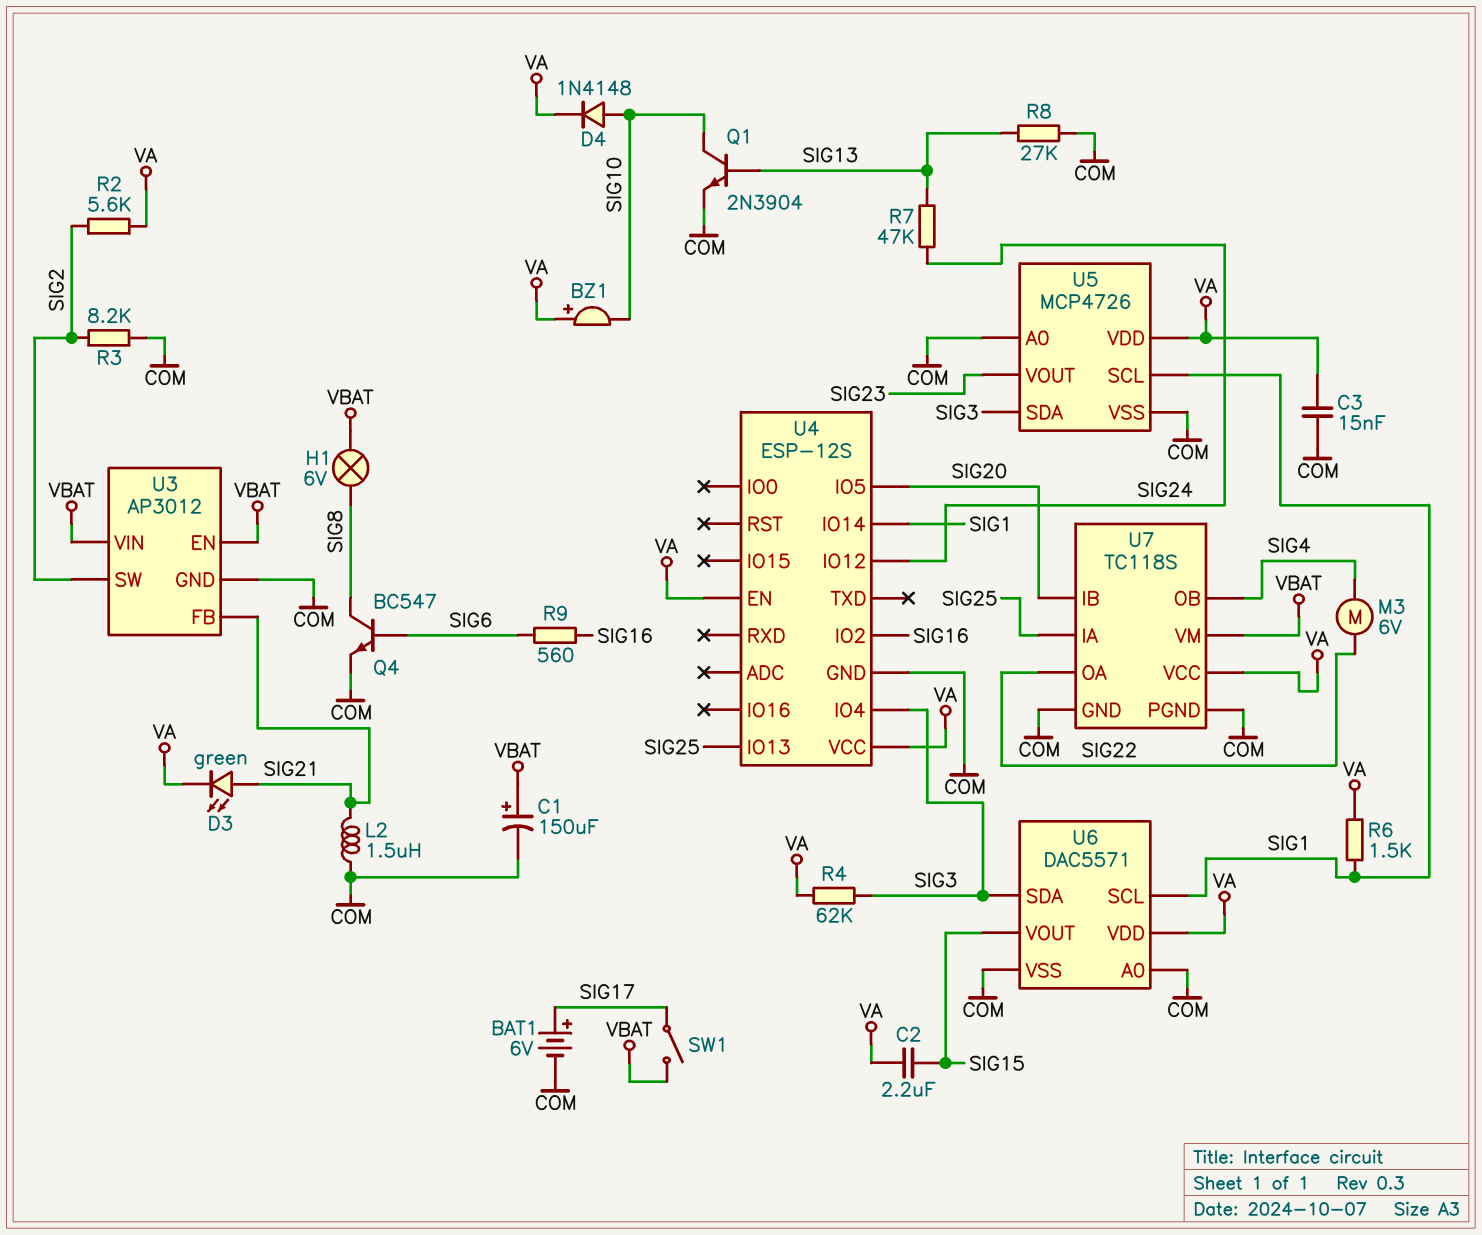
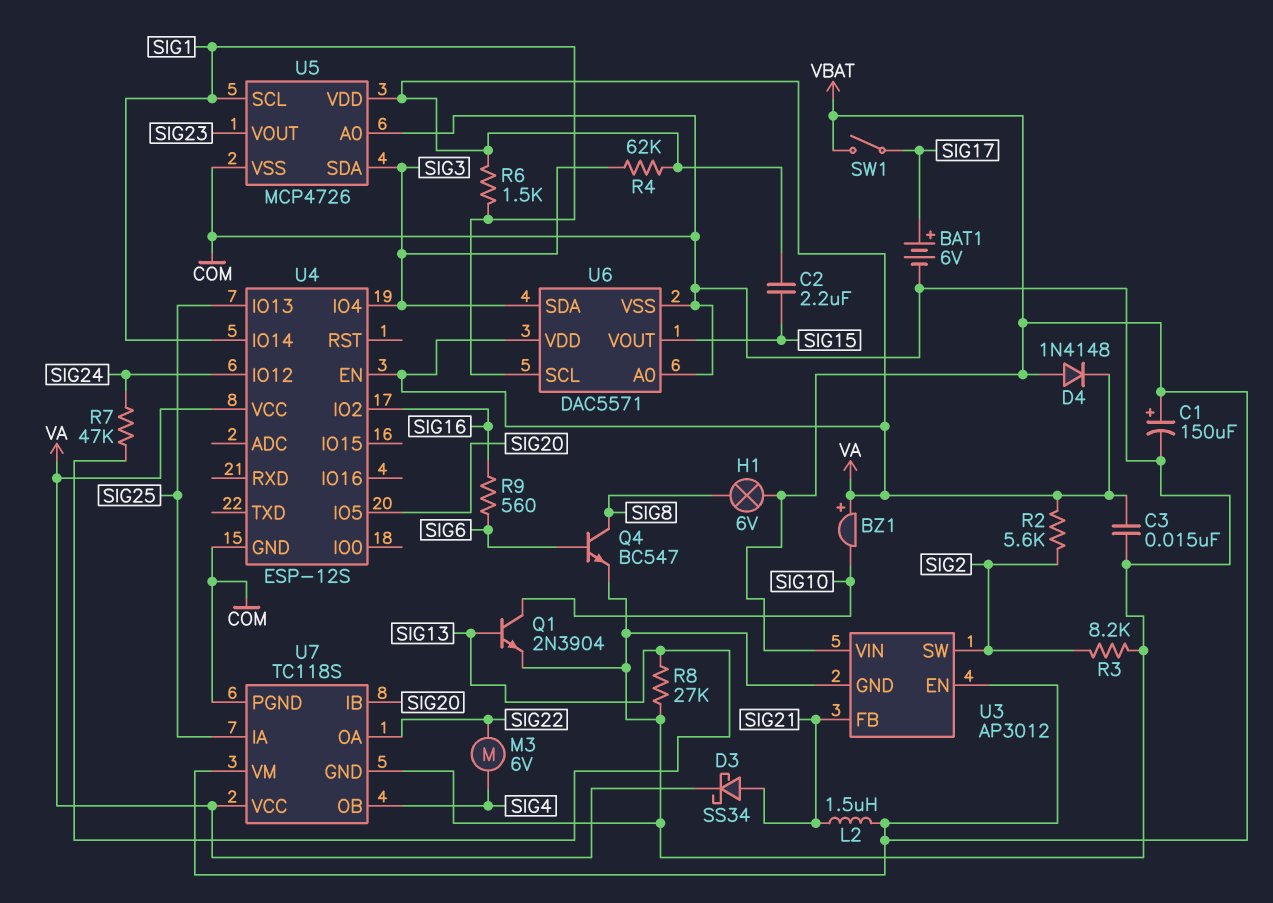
D3: LED green (A SIG21, K VA) -> schottky SS34 (A SIG21, K VA)
D4: diode 1N4148 (A SIG10, K VA) -> diode 1N4148 (A VBAT, K VA)
L2: 1.5uH (COM, SIG21) -> 1.5uH (SIG21, VBAT)

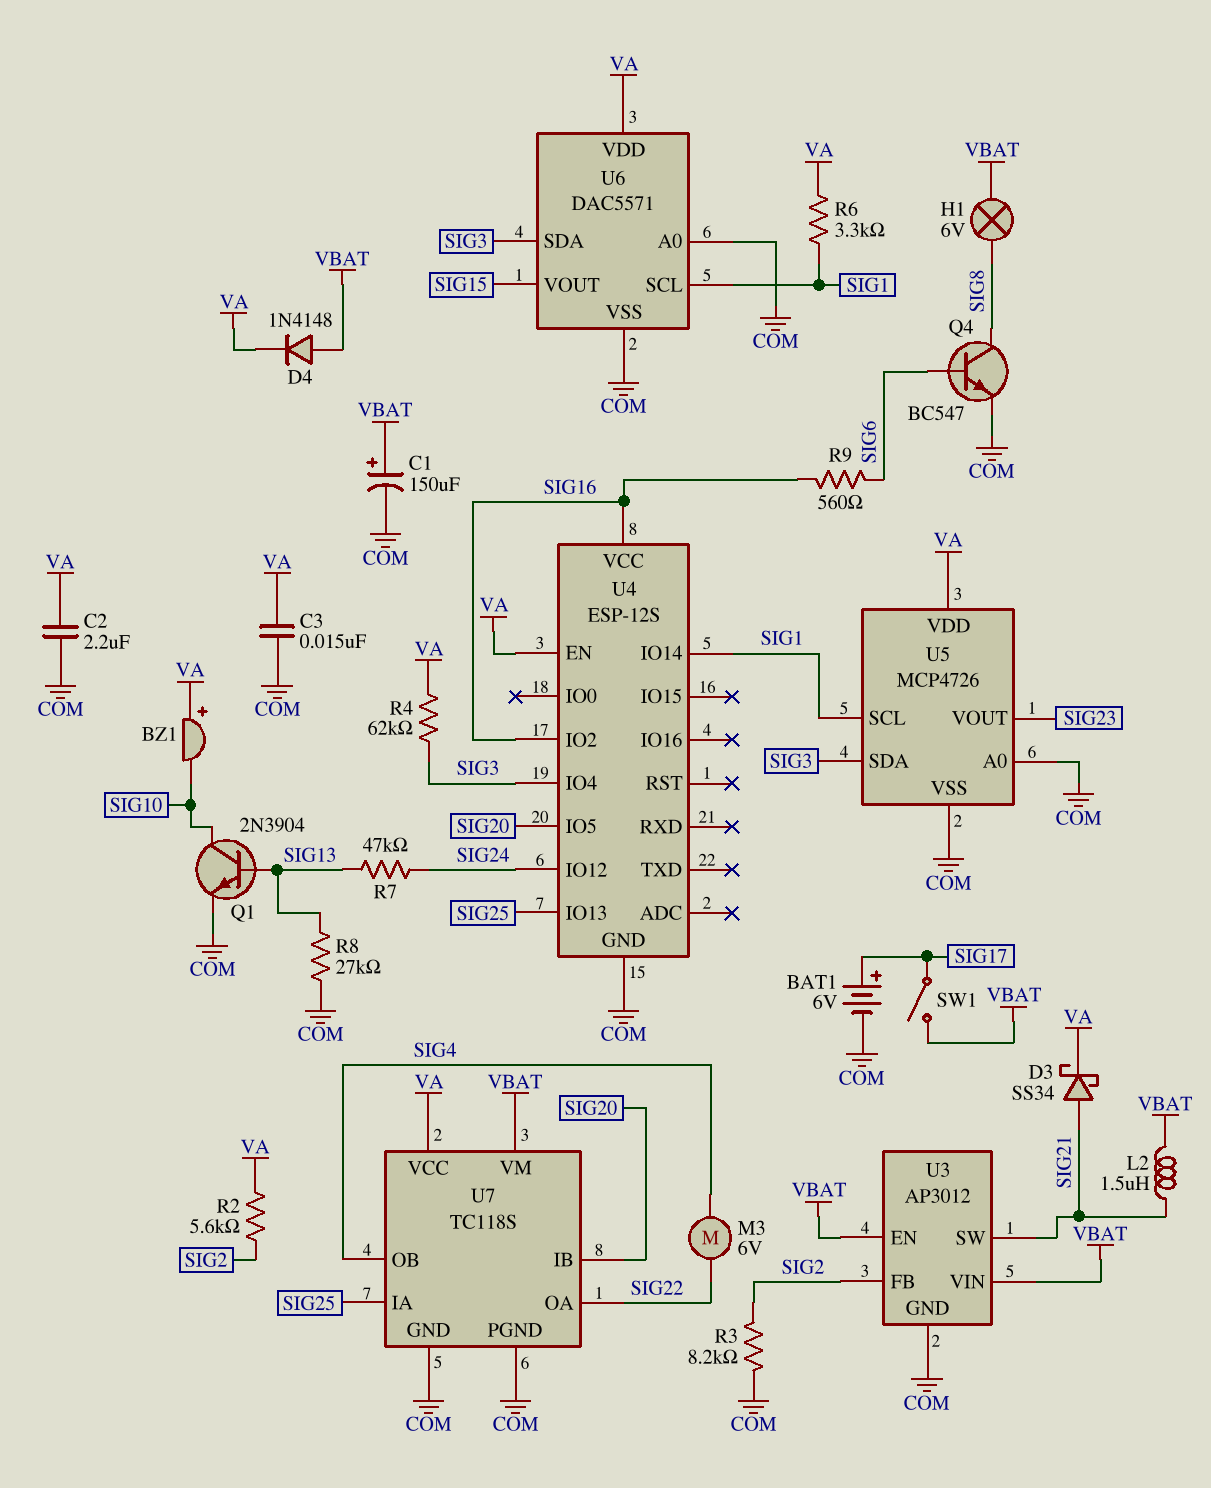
C2: 2.2uF (SIG15, VA) -> 2.2uF (COM, VA)
R6: 1.5k (SIG1, VA) -> 3.3k (SIG1, VA)
U3 pin FB: SIG21 -> SIG2
U3 pin SW: SIG2 -> SIG21
U4 pin VCC: VA -> SIG16

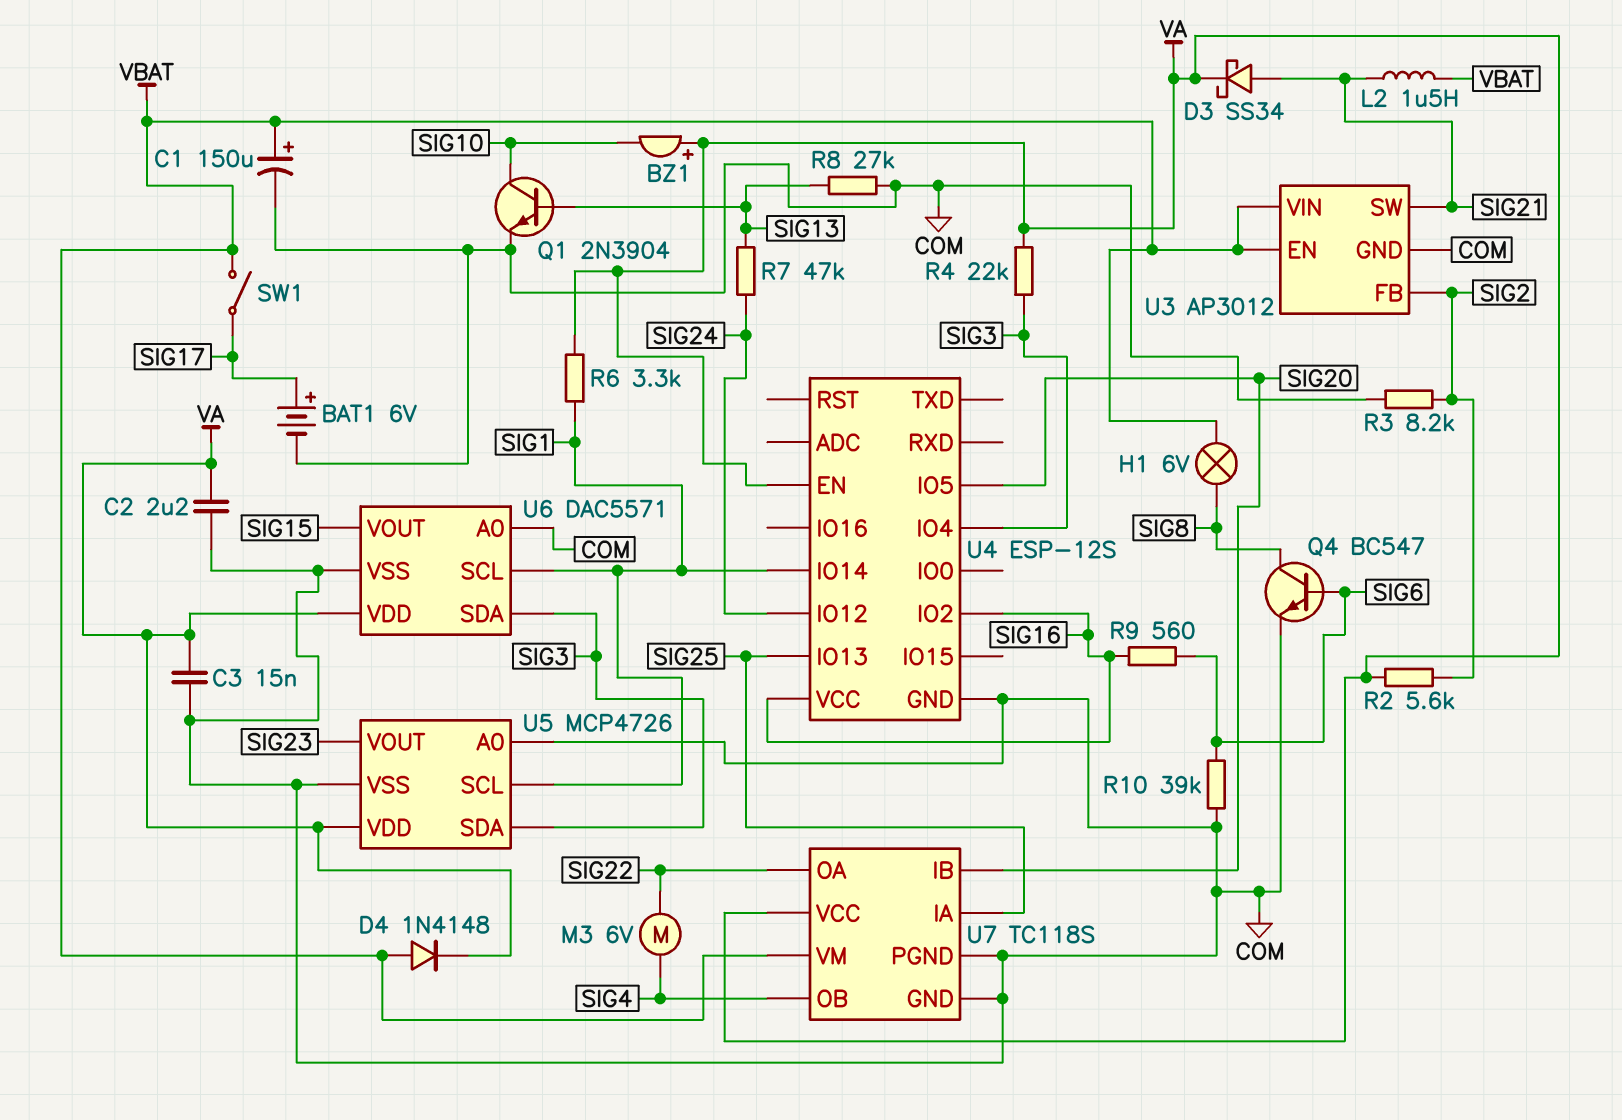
R4: 62k (SIG3, VA) -> 22k (SIG3, VA)
R10: none -> 39k (COM, SIG6)

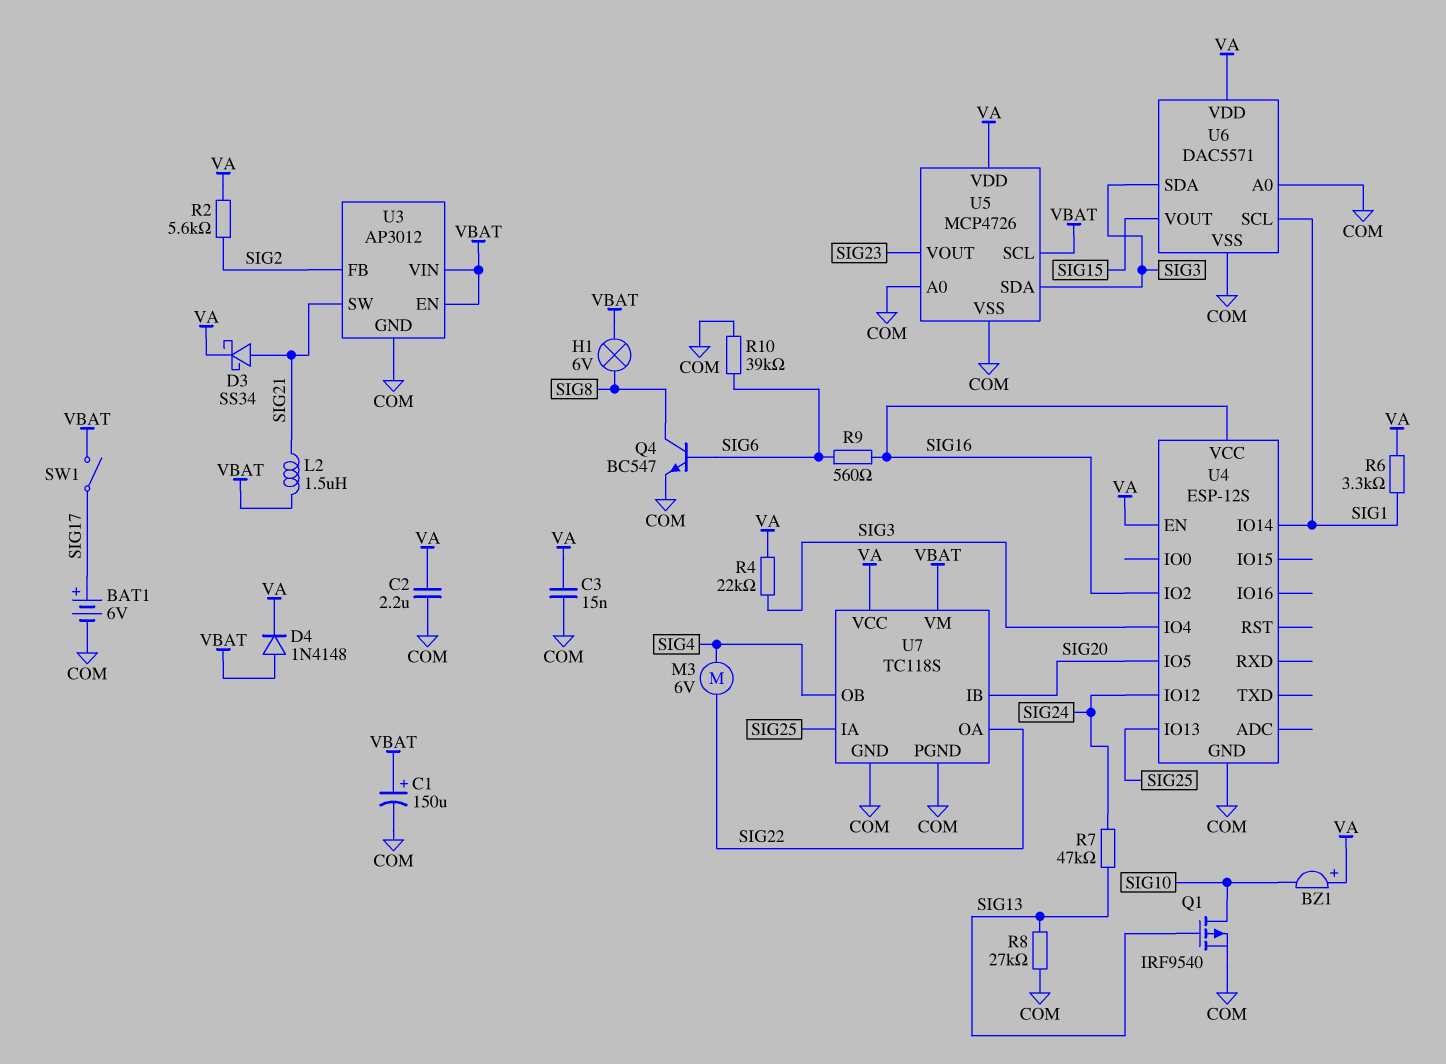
Q1: NPN 2N3904 (B SIG13, C SIG10, E COM) -> PMOS IRF9540 (G SIG13, D SIG10, S COM)
R3: 8.2k (COM, SIG2) -> none
U5 pin SCL: SIG1 -> VBAT

